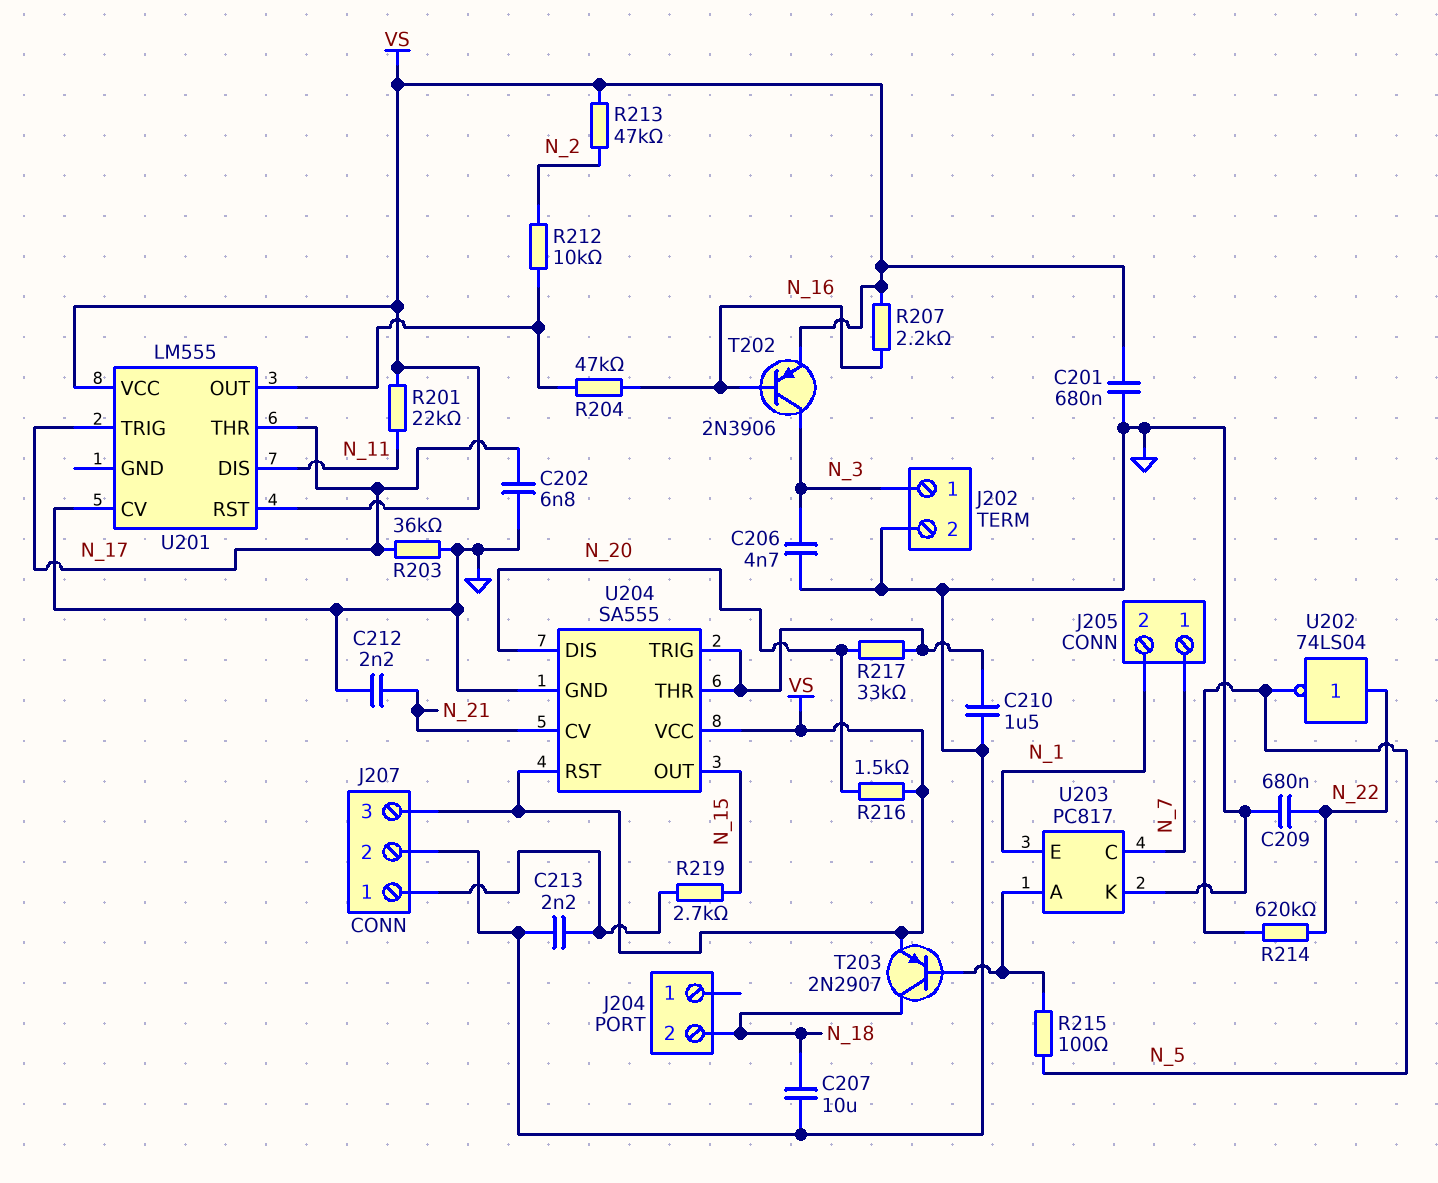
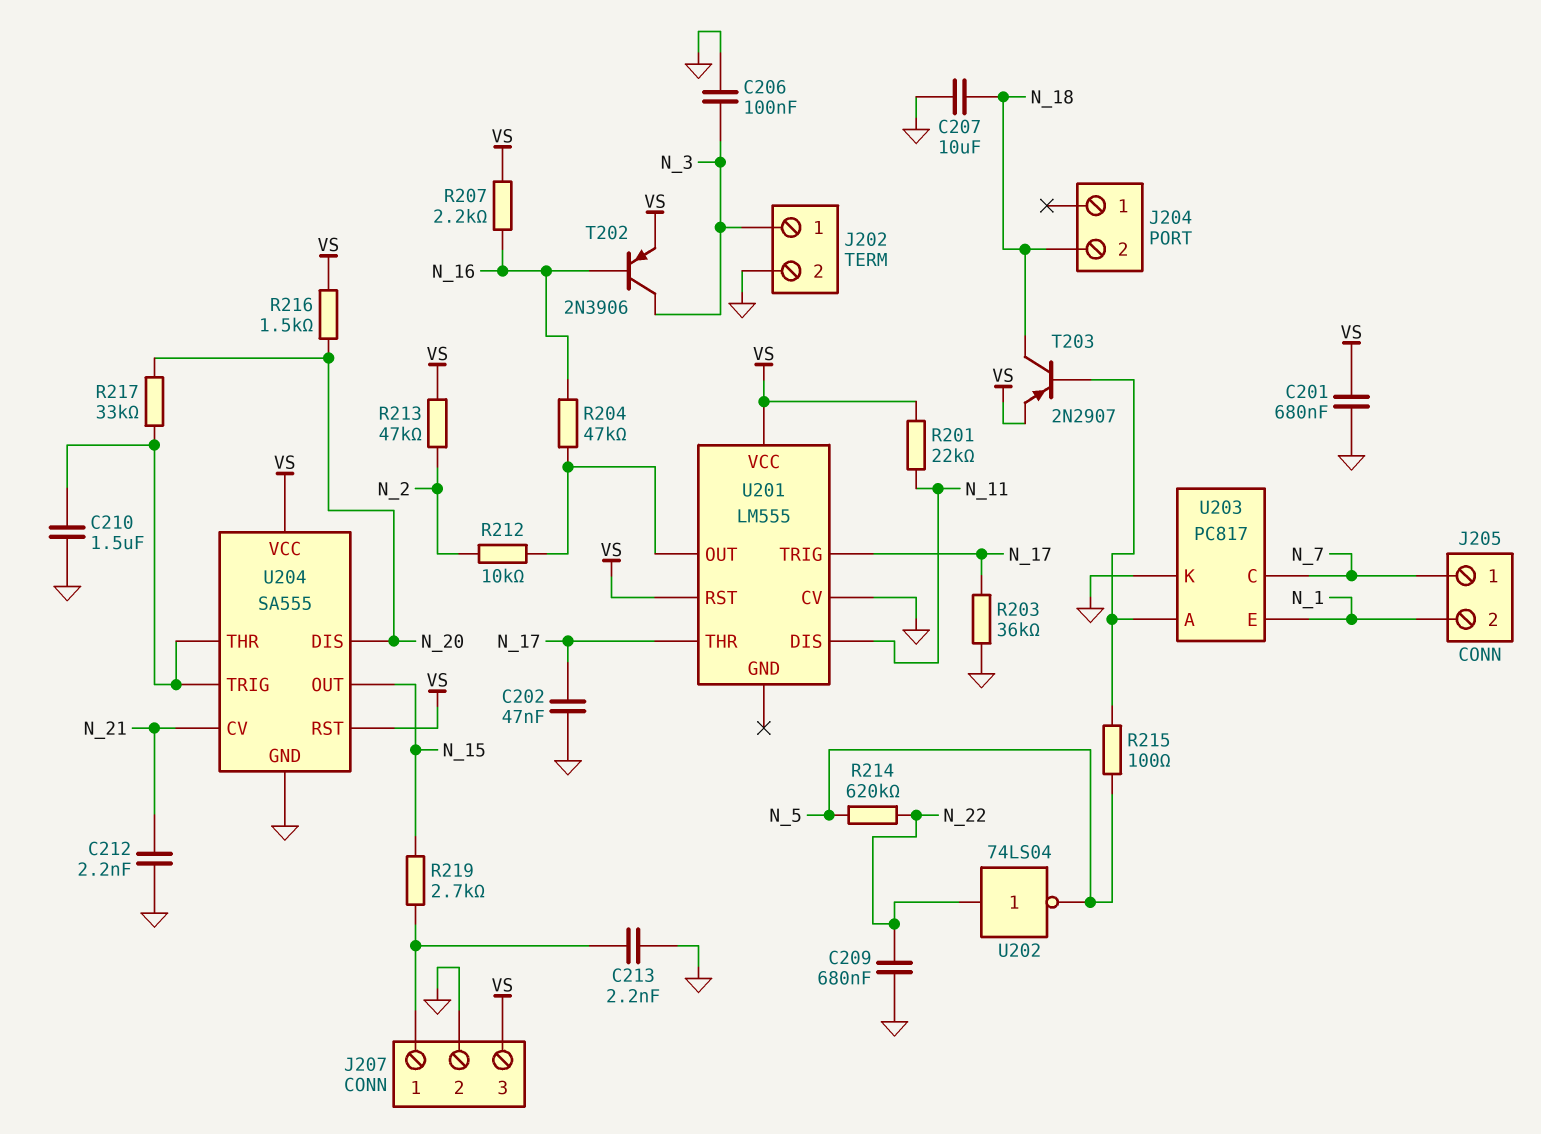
C202: 6.8nF (GND, N_17) -> 47nF (GND, N_17)
C206: 4.7nF (GND, N_3) -> 100nF (GND, N_3)

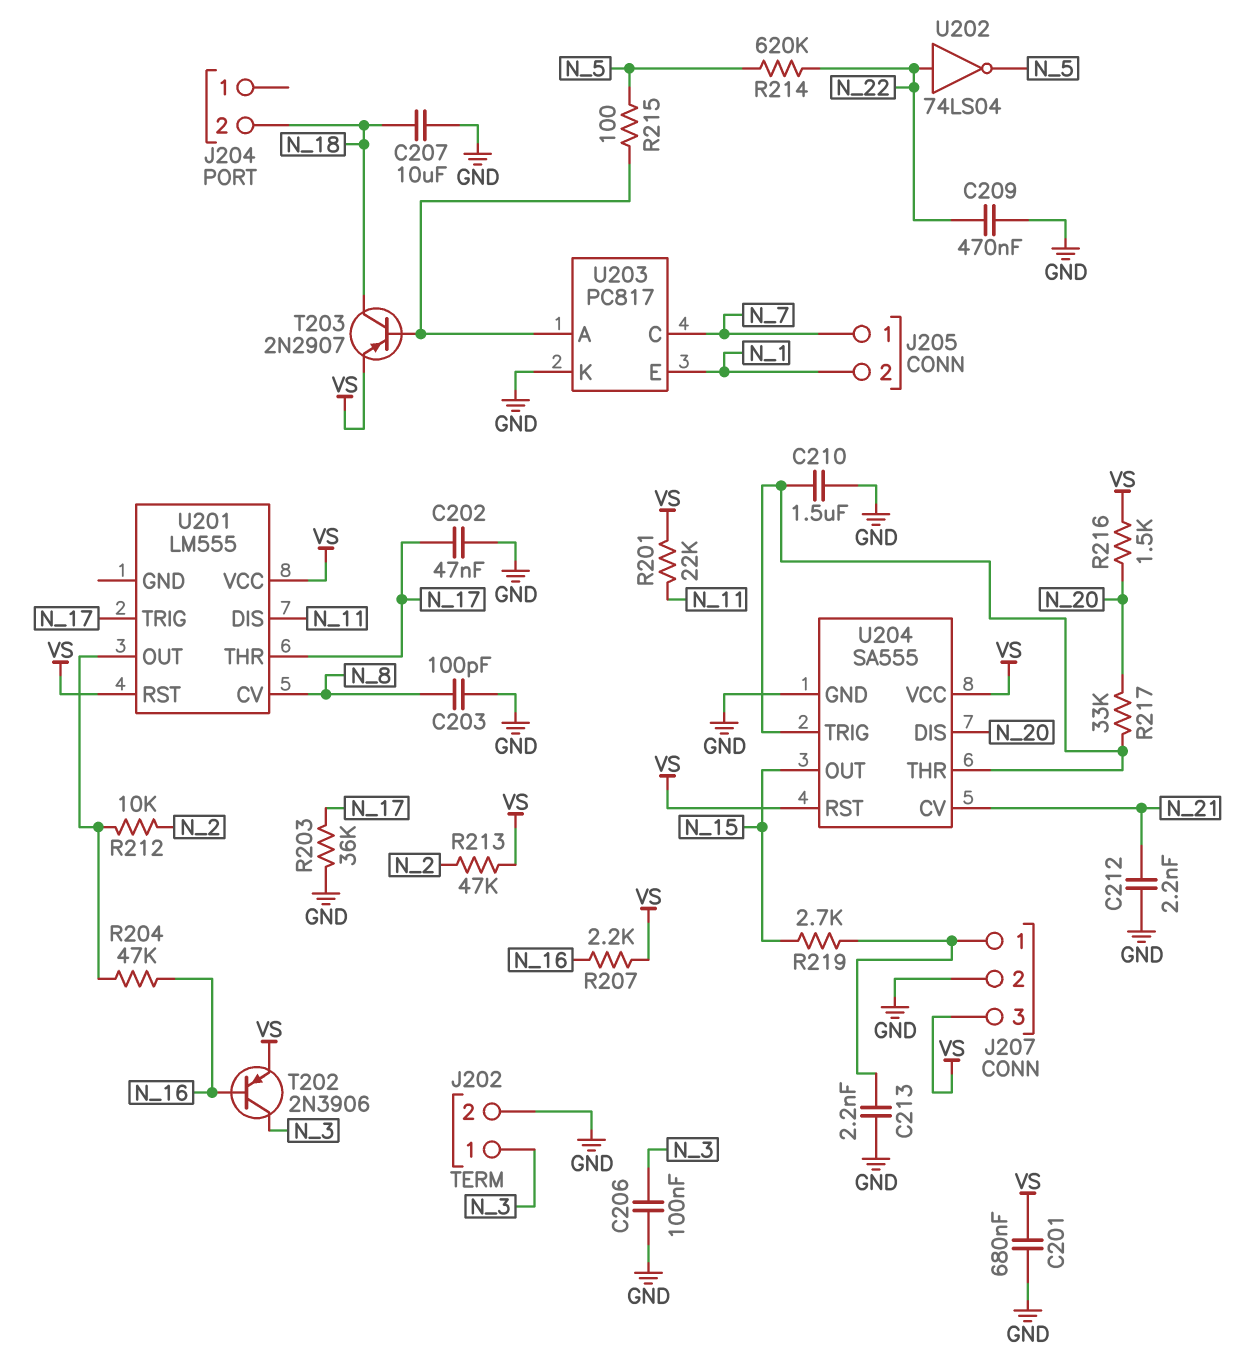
C203: none -> 100pF (GND, N_8)
C209: 680nF (GND, N_22) -> 470nF (GND, N_22)
U201 pin CV: GND -> N_8

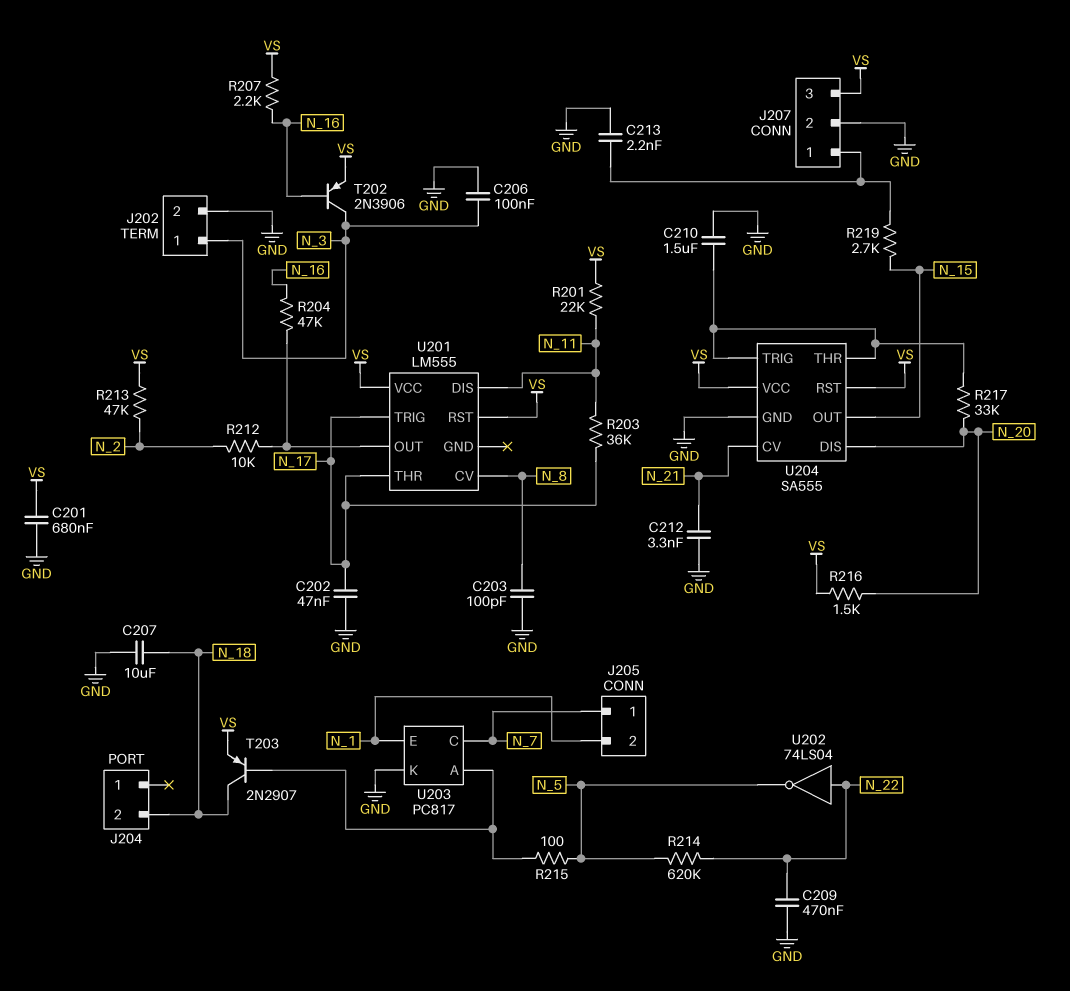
C212: 2.2nF (GND, N_21) -> 3.3nF (GND, N_21)
R203: 36k (GND, N_17) -> 36k (N_11, N_17)

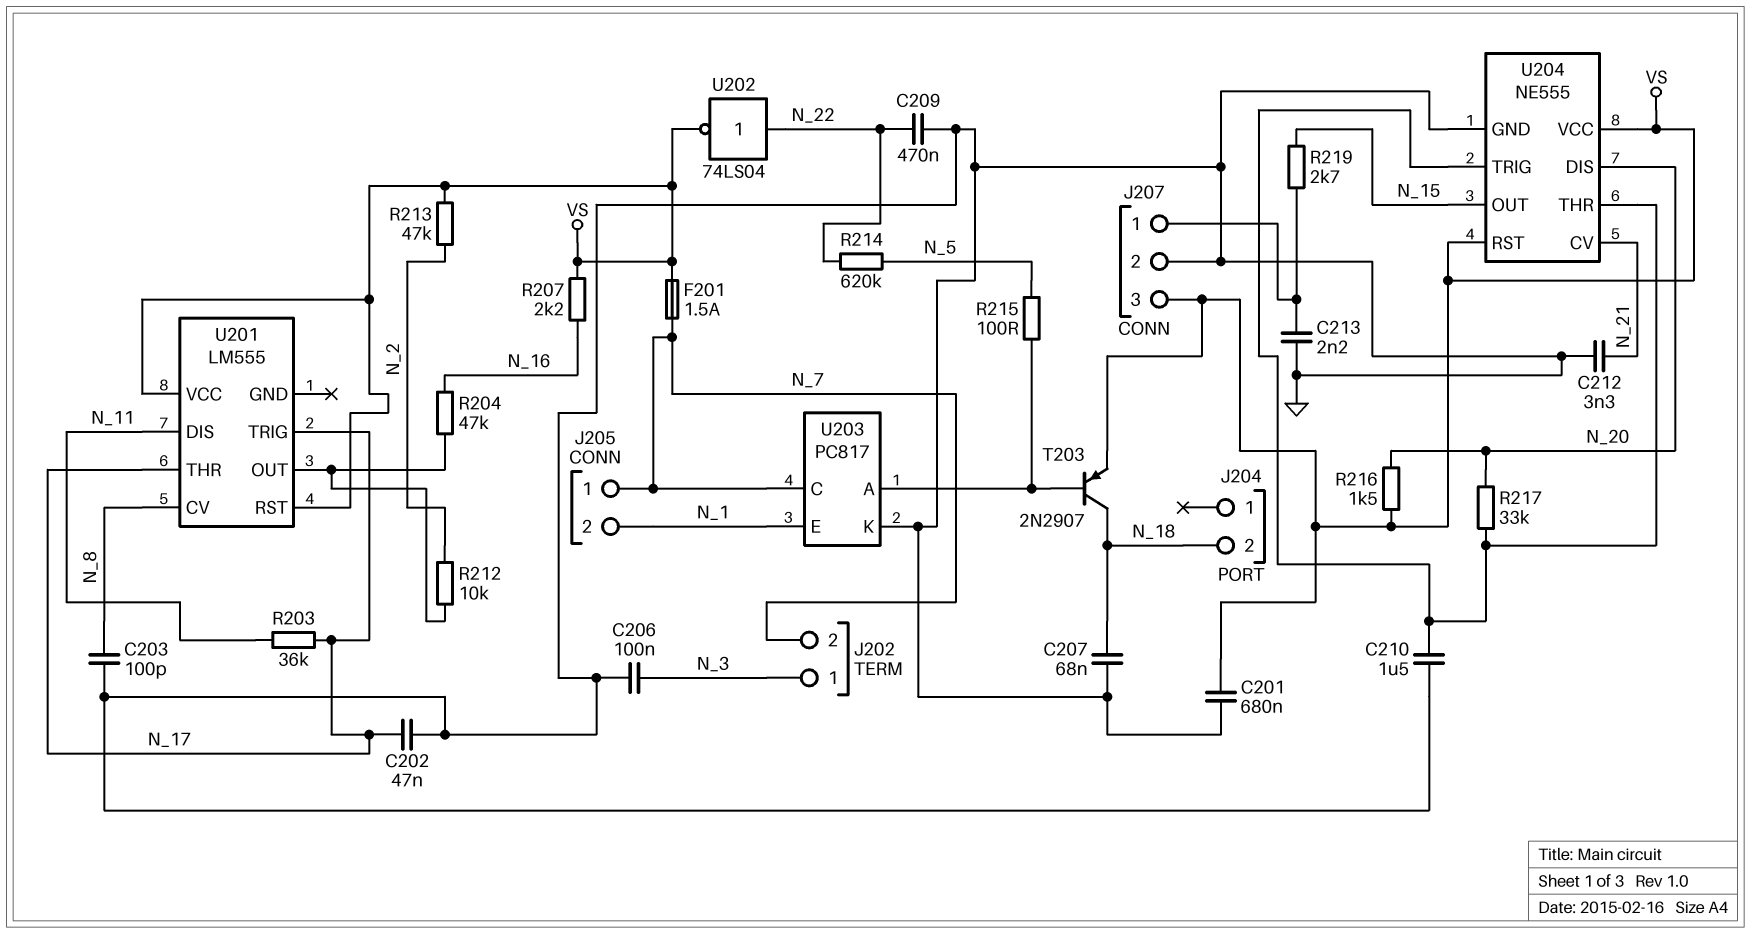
C207: 10uF (GND, N_18) -> 68nF (GND, N_18)
F201: none -> 1.5A (N_7, VS)
J202 pin 2: GND -> N_7
R201: 22k (N_11, VS) -> none
T202: PNP 2N3906 (B N_16, C N_3, E VS) -> none
U202: NOT 74LS04 (in N_22, out N_5) -> NOT 74LS04 (in N_22, out VS)
U204: SA555 -> NE555

